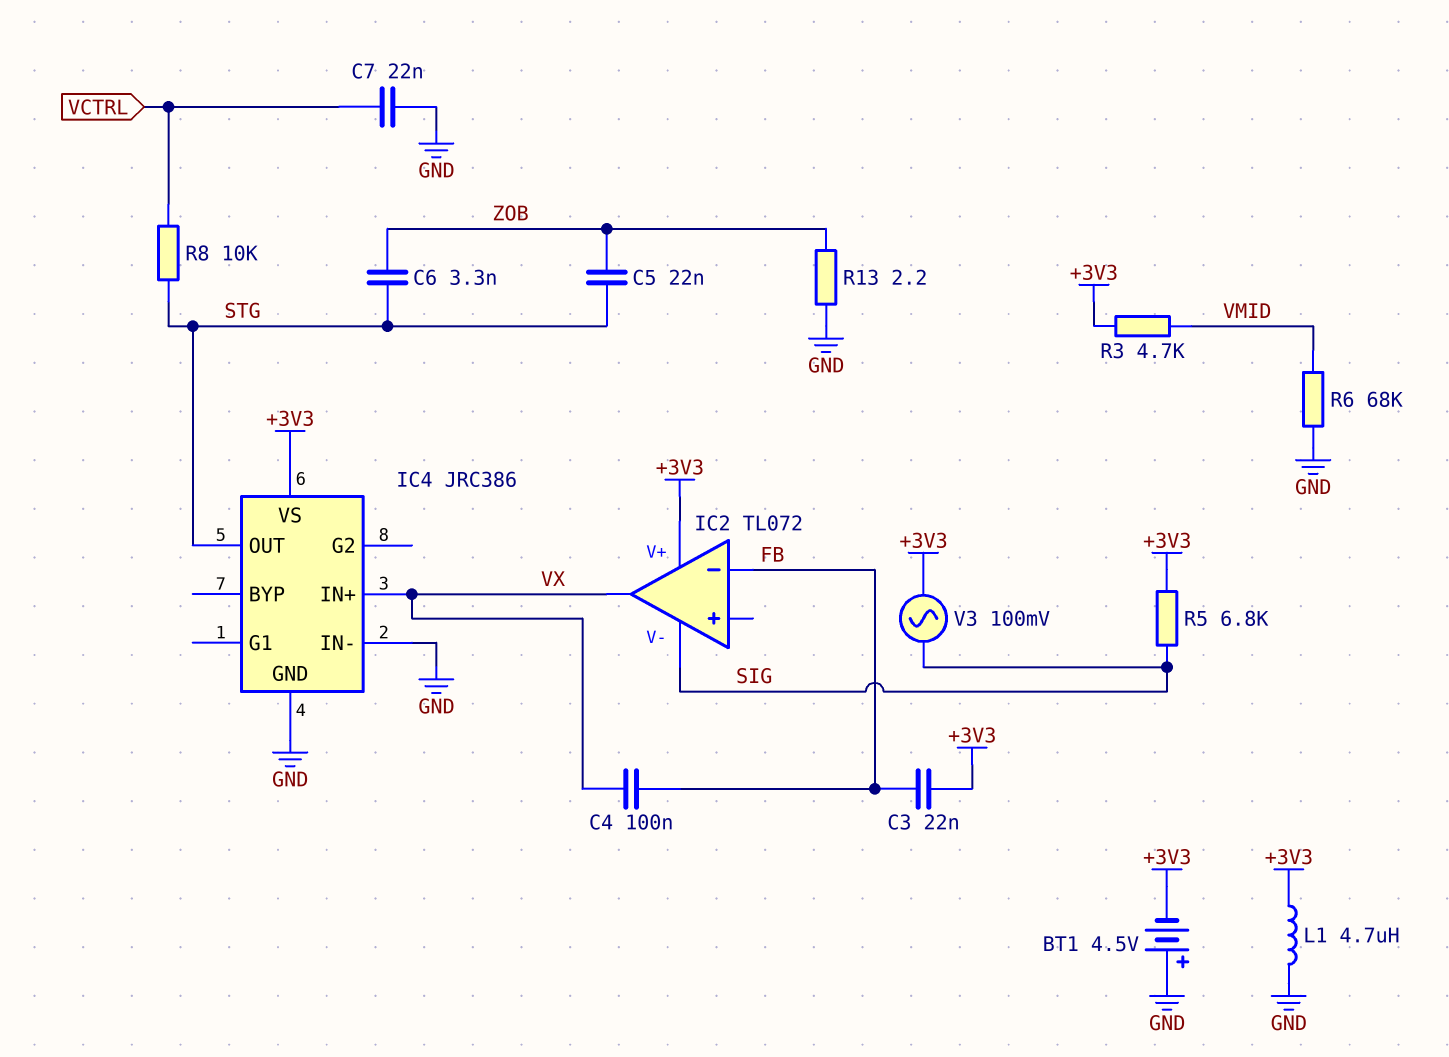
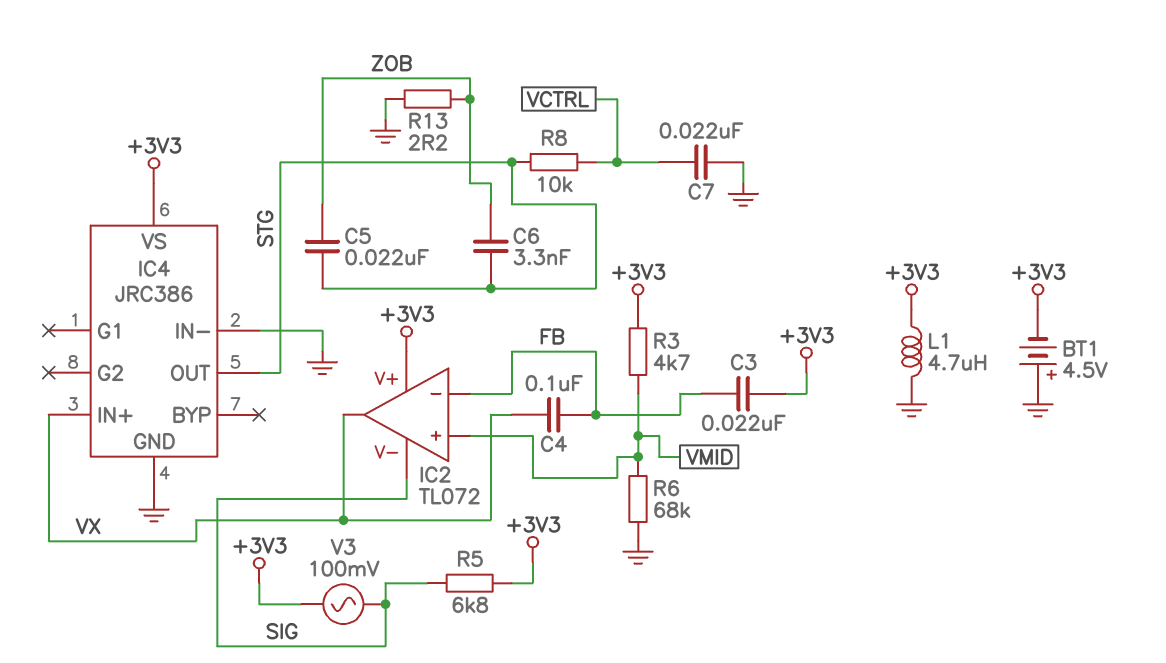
IC2 pin in+: none -> VMID

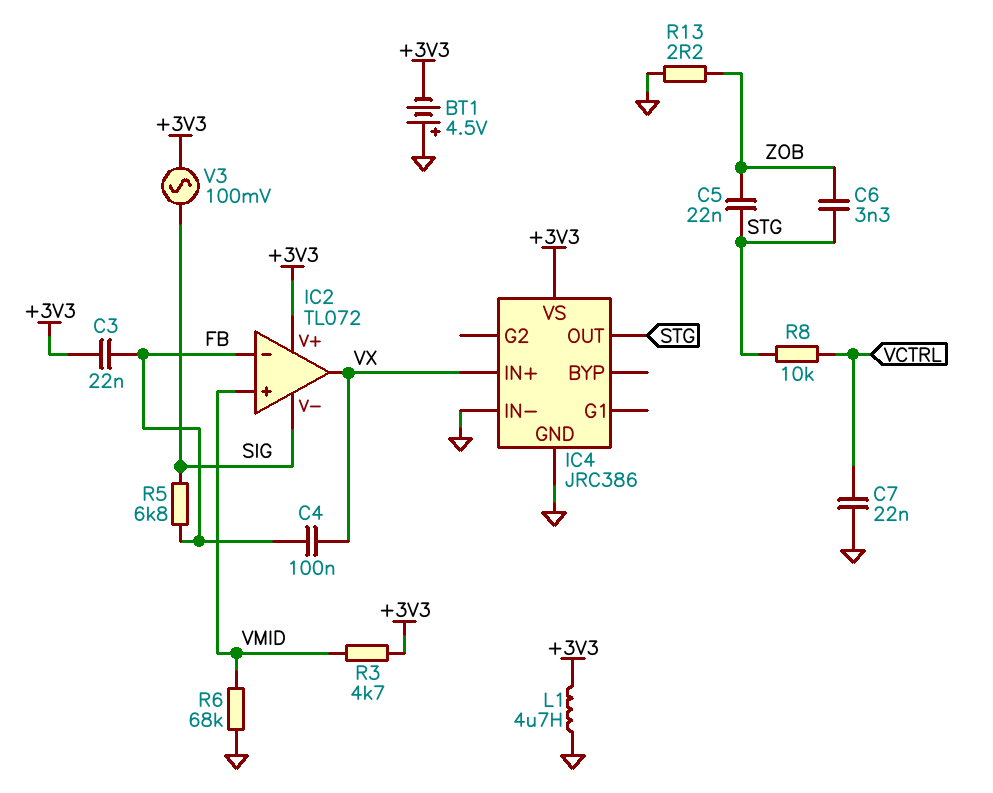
R5: 6.8k (+3V3, SIG) -> 6.8k (FB, SIG)

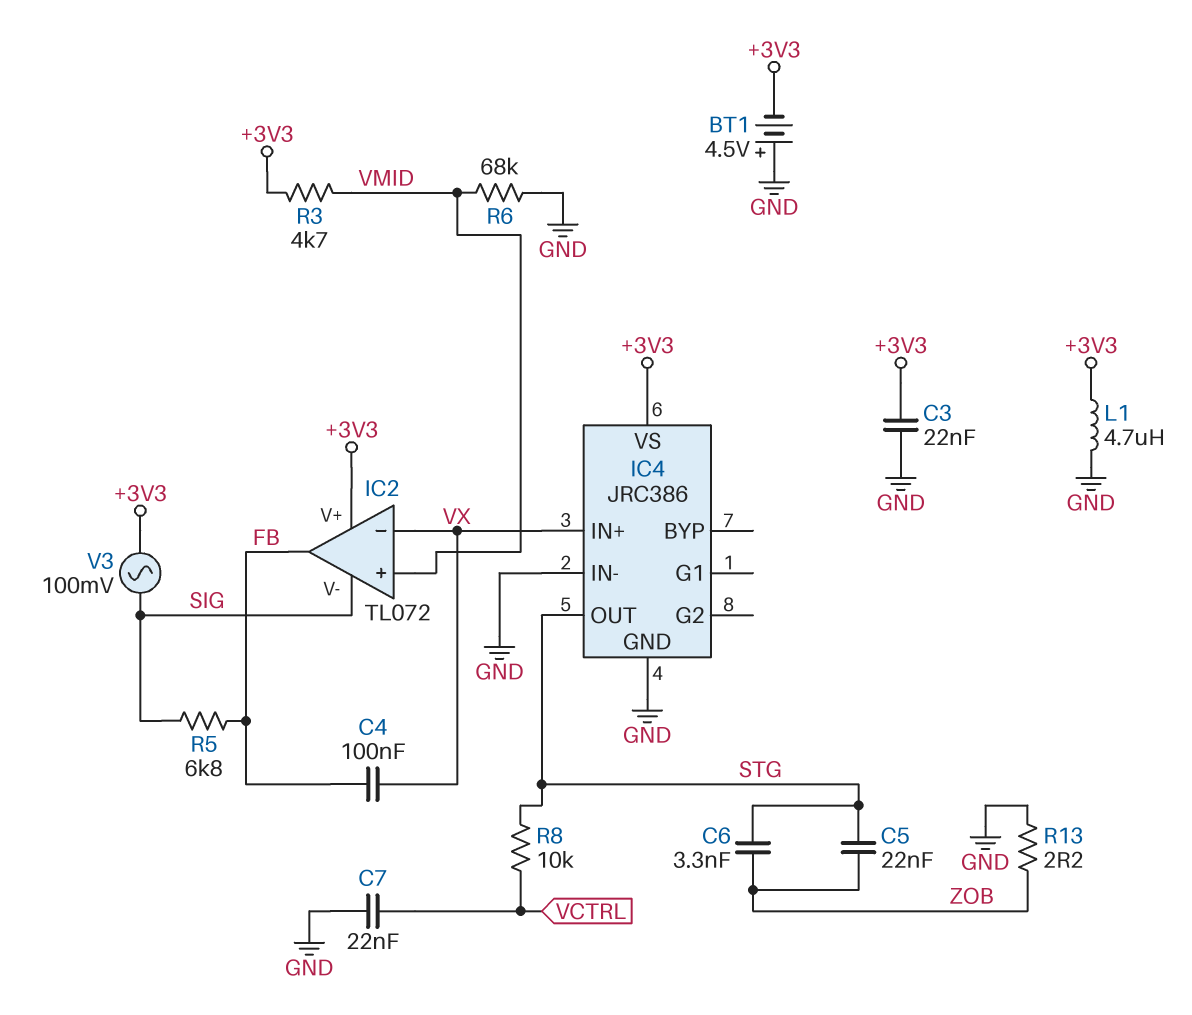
C3: 22nF (+3V3, FB) -> 22nF (+3V3, GND)
IC2 pin in-: FB -> VX
IC2 pin out: VX -> FB

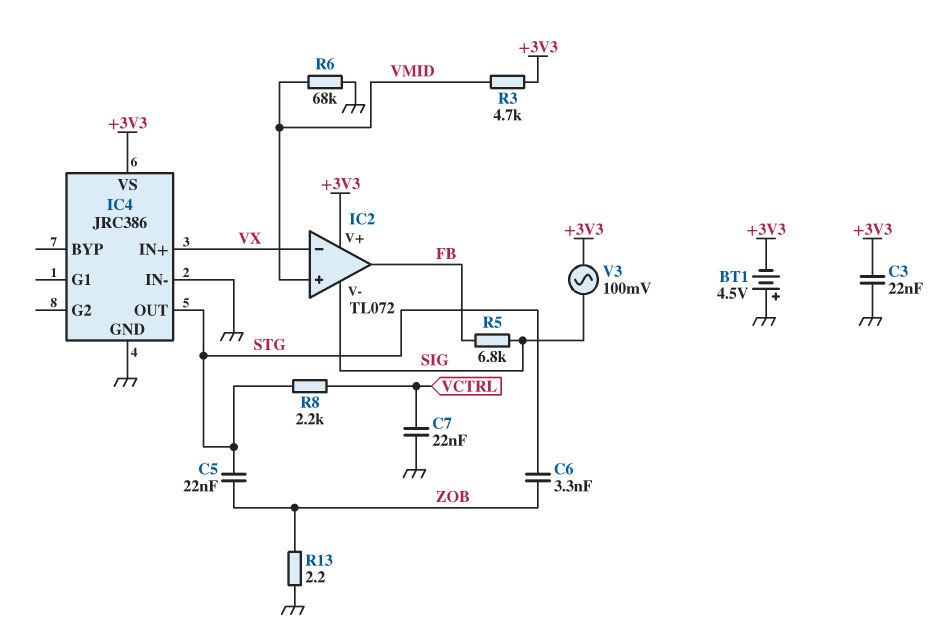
C4: 100nF (FB, VX) -> none
L1: 4.7uH (+3V3, GND) -> none
R8: 10k (STG, VCTRL) -> 2.2k (STG, VCTRL)

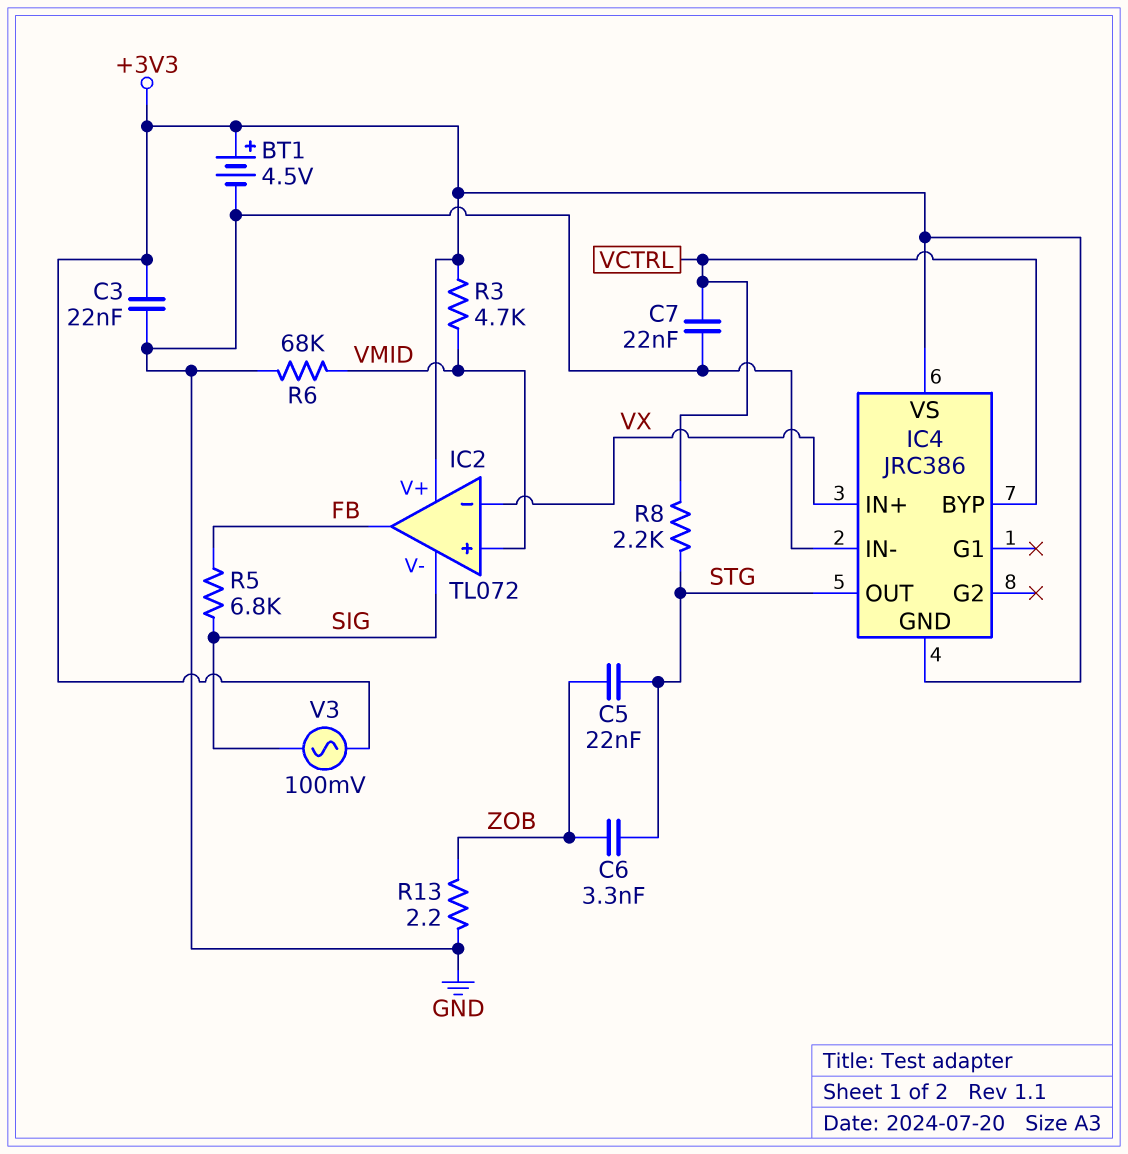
BT1: 4.5V (plus GND, minus +3V3) -> 4.5V (plus +3V3, minus GND)
IC4 pin BYP: none -> VCTRL
IC4 pin GND: GND -> +3V3

